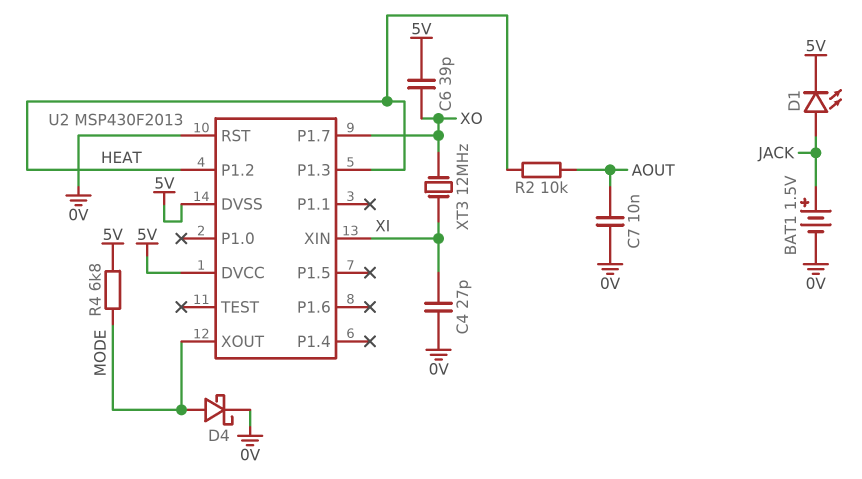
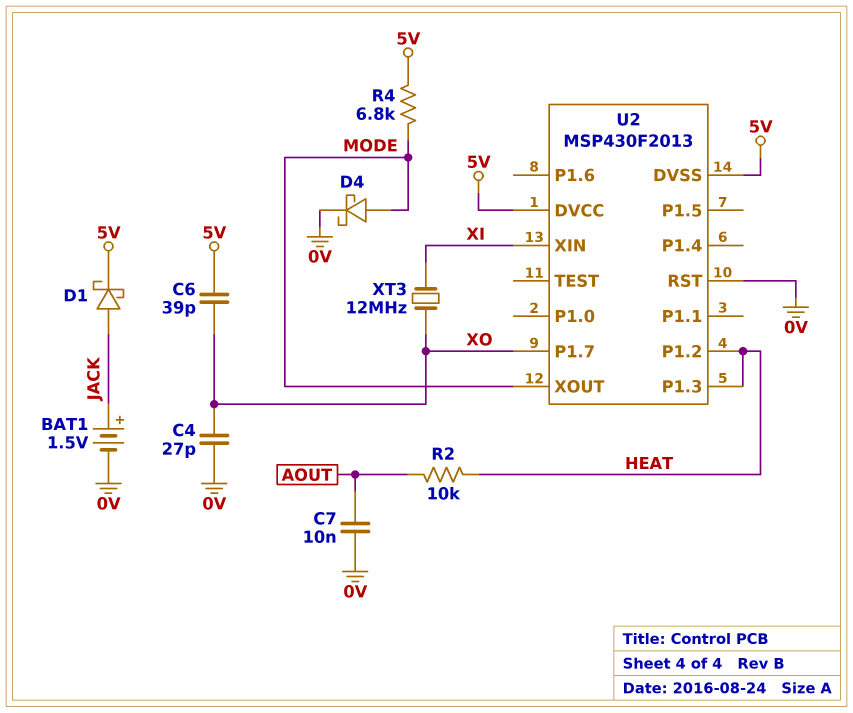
C4: 27pF (0V, XI) -> 27pF (0V, XO)
D1: LED (A JACK, K 5V) -> schottky (A JACK, K 5V)

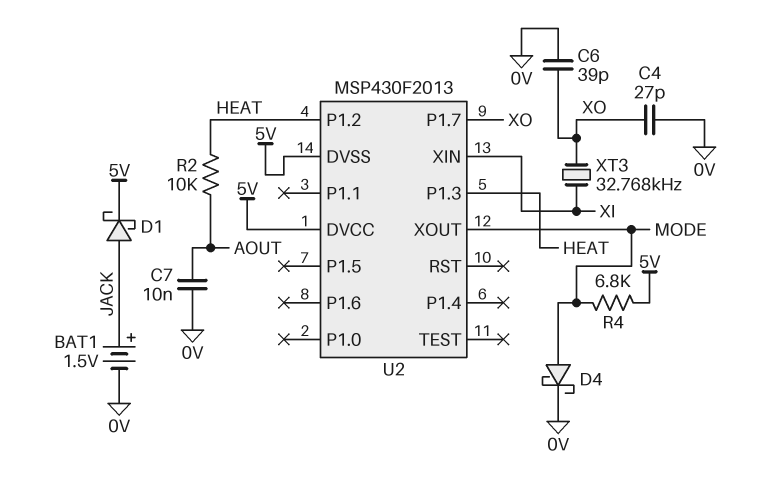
C6: 39pF (5V, XO) -> 39pF (0V, XO)
U2 pin RST: 0V -> none
XT3: 12MHz (XI, XO) -> 32.768kHz (XI, XO)

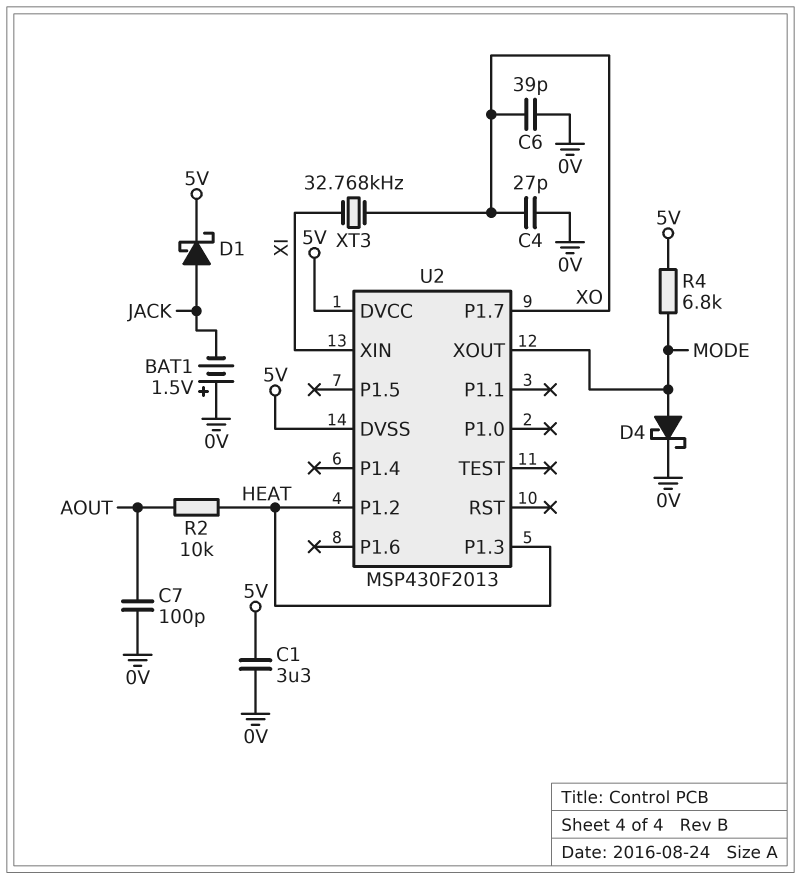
BAT1: 1.5V (plus JACK, minus 0V) -> 1.5V (plus 0V, minus JACK)
C1: none -> 3.3uF (0V, 5V)
C7: 10nF (0V, AOUT) -> 100pF (0V, AOUT)

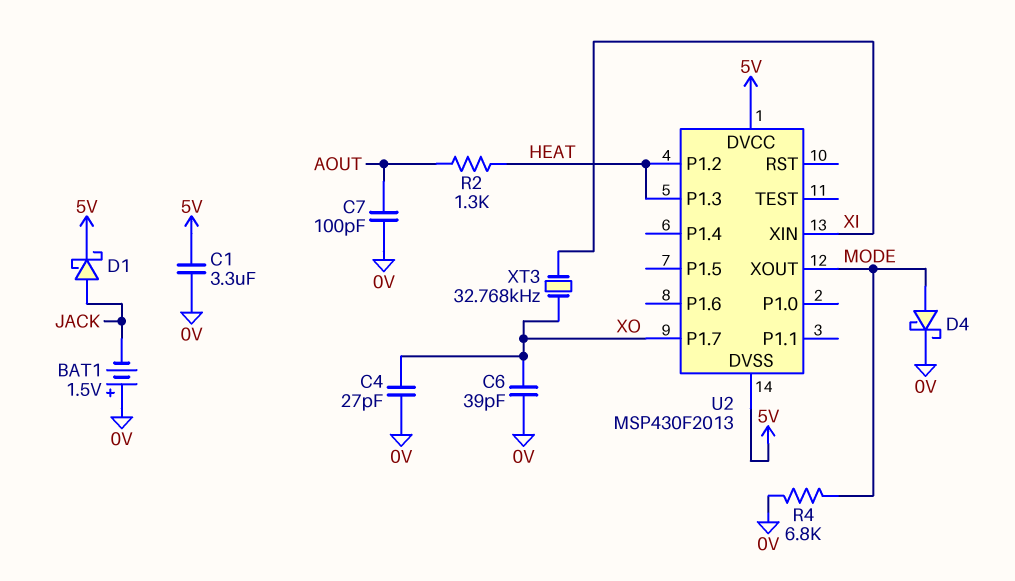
R2: 10k (AOUT, HEAT) -> 1.3k (AOUT, HEAT)
R4: 6.8k (5V, MODE) -> 6.8k (0V, MODE)

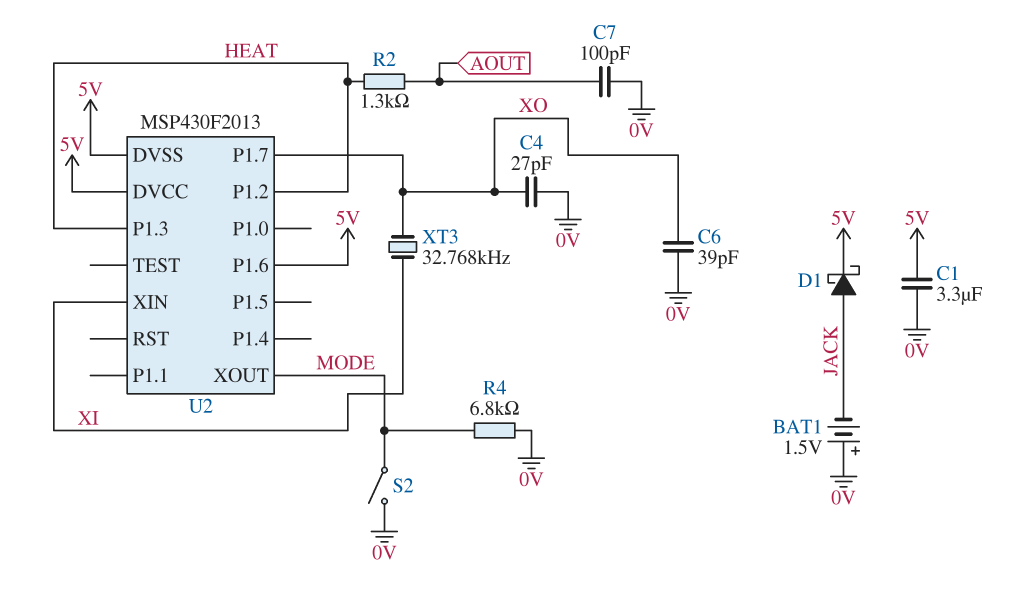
D4: schottky (A MODE, K 0V) -> none
S2: none -> switch (0V, MODE)
U2 pin P1.6: none -> 5V

